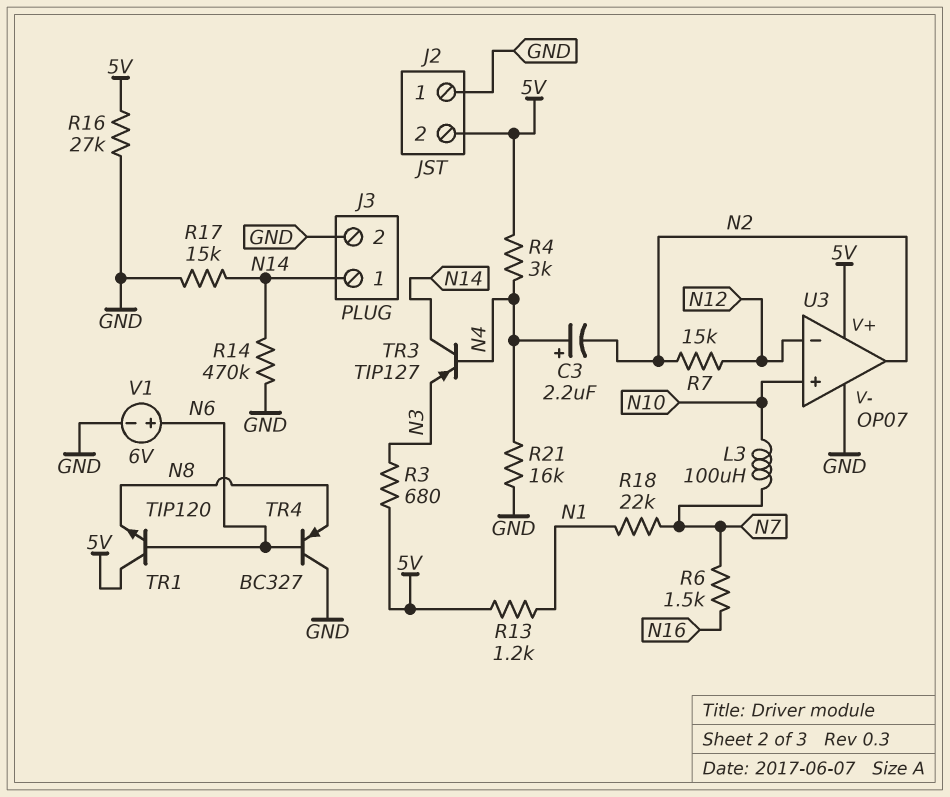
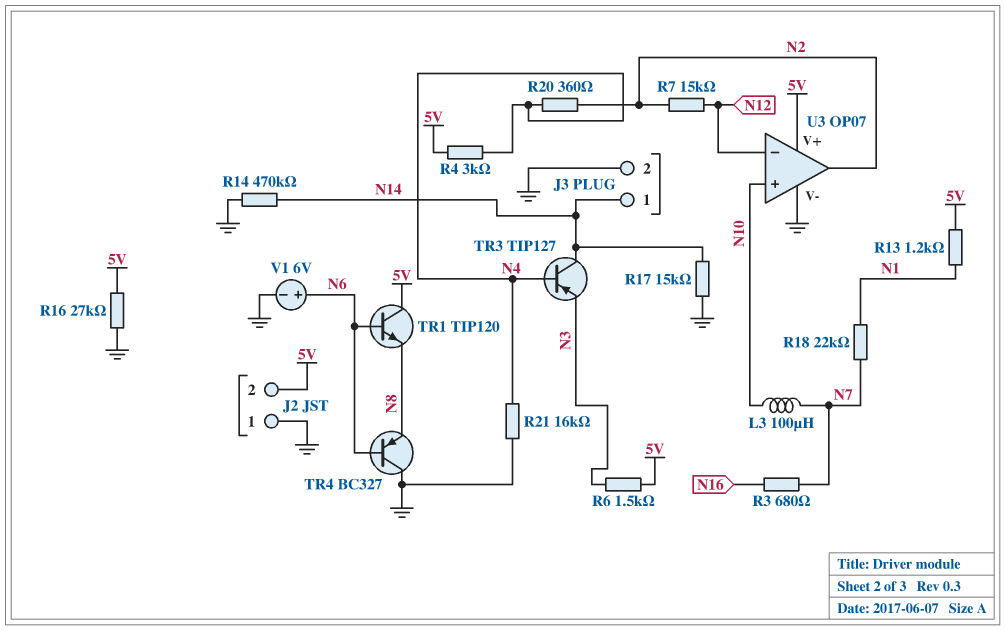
C3: 2.2uF (plus N4, minus N2) -> none
R3: 680 (5V, N3) -> 680 (N7, N16)
R6: 1.5k (N7, N16) -> 1.5k (5V, N3)
R20: none -> 360 (N2, N4)

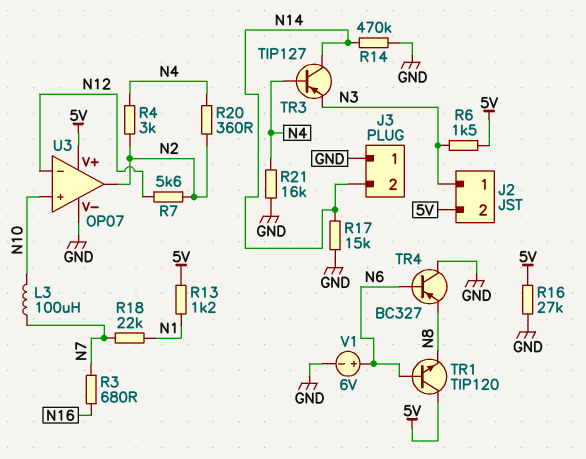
J2 pin 1: GND -> N3
J3 pin 1: N14 -> GND
J3 pin 2: GND -> N14
R4: 3k (5V, N4) -> 3k (N2, N4)
R7: 15k (N2, N12) -> 5.6k (N2, N12)

